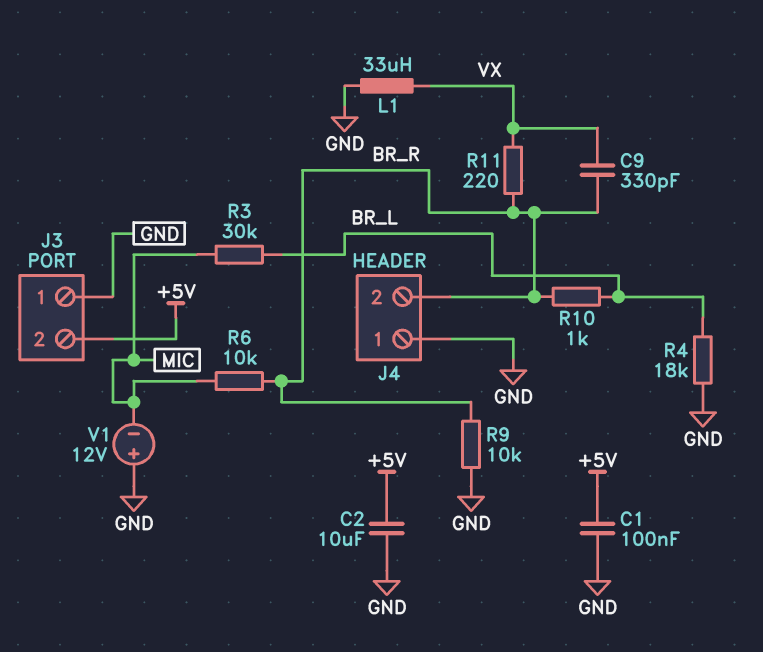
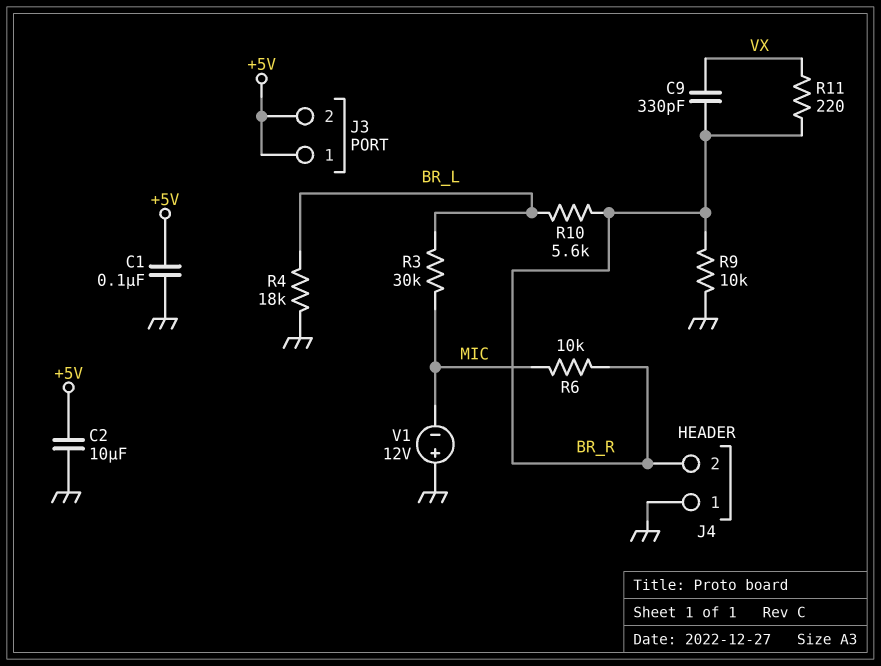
J3 pin 1: GND -> +5V
L1: 33uH (GND, VX) -> none
R10: 1k (BR_L, BR_R) -> 5.6k (BR_L, BR_R)

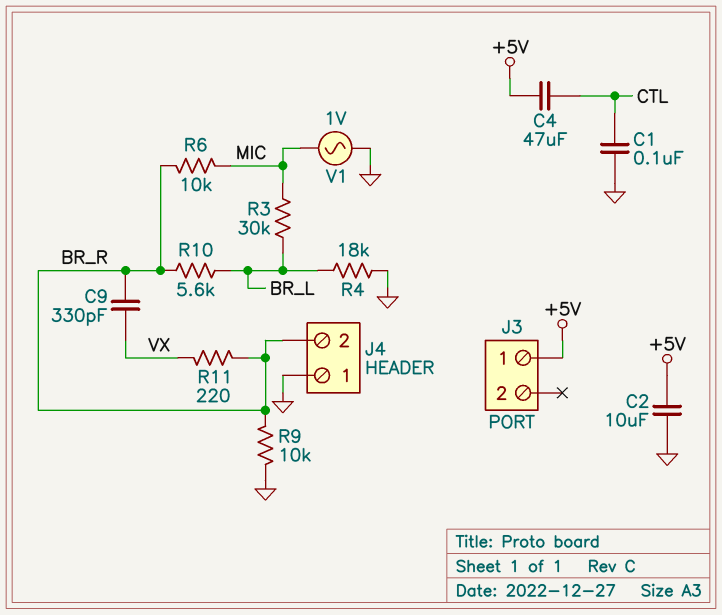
C1: 100nF (+5V, GND) -> 100nF (CTL, GND)
C4: none -> 47uF (+5V, CTL)
J3 pin 2: +5V -> none
V1: 12V (plus GND, minus MIC) -> AC 1V (GND, MIC)

